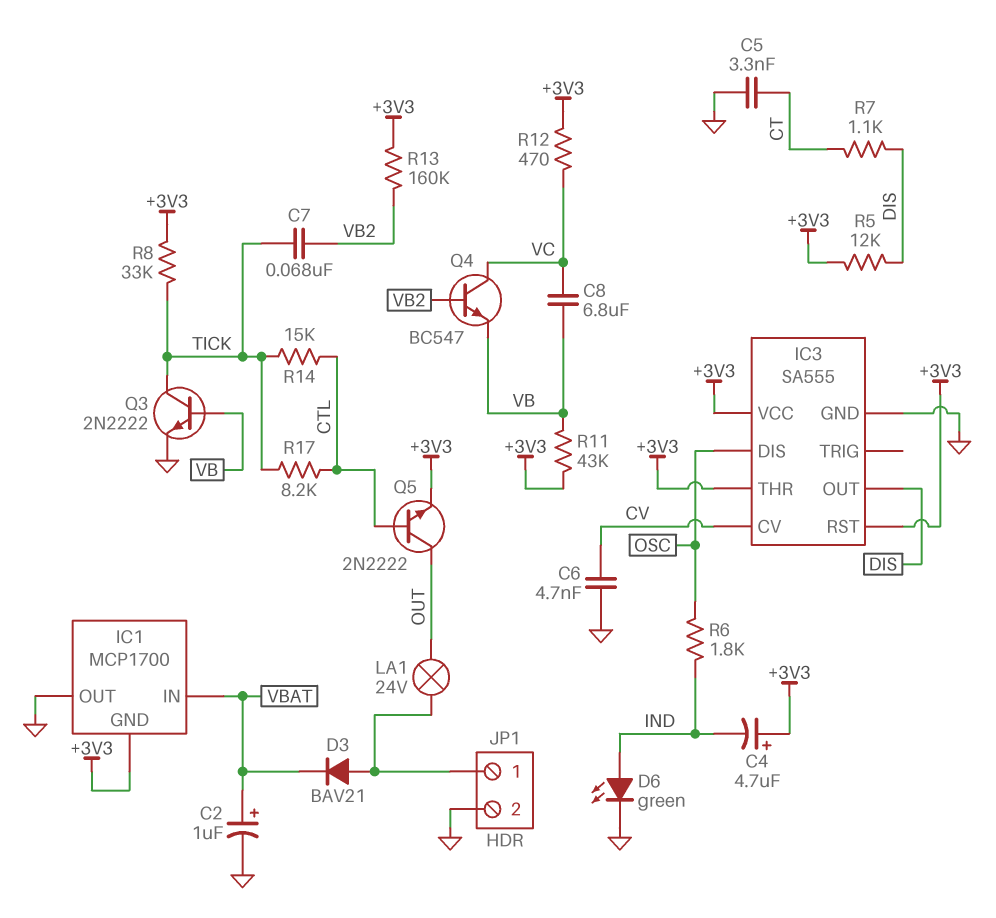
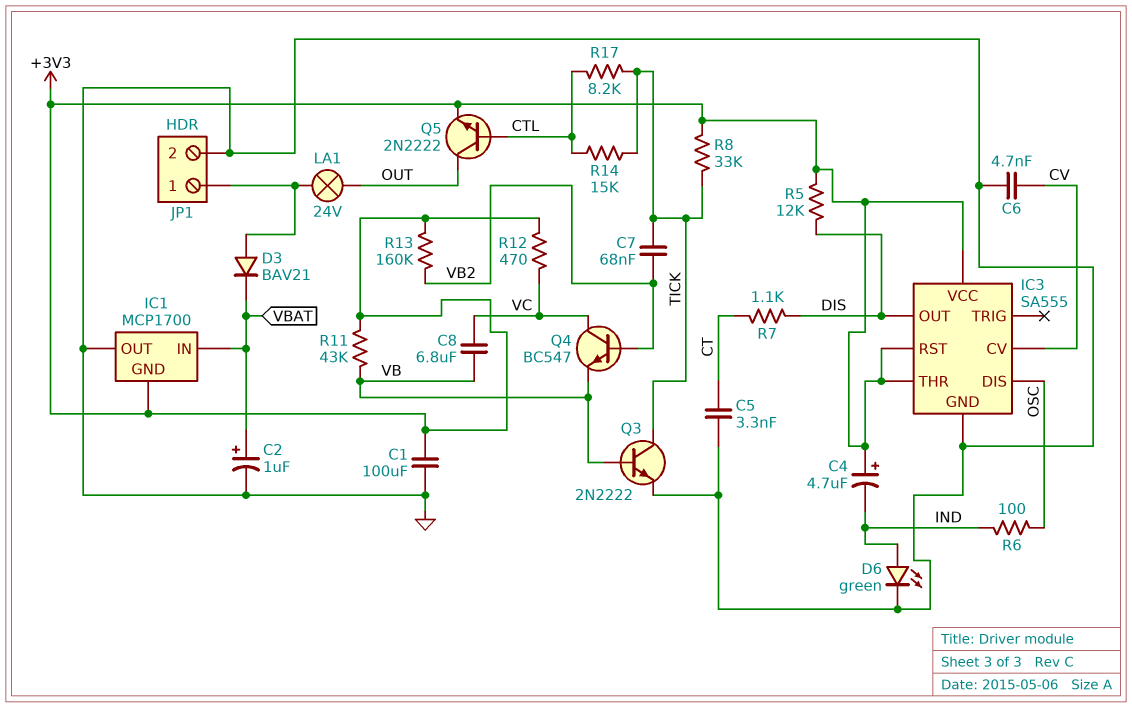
C1: none -> 100uF (+3V3, GND)
R6: 1.8k (IND, OSC) -> 100 (IND, OSC)

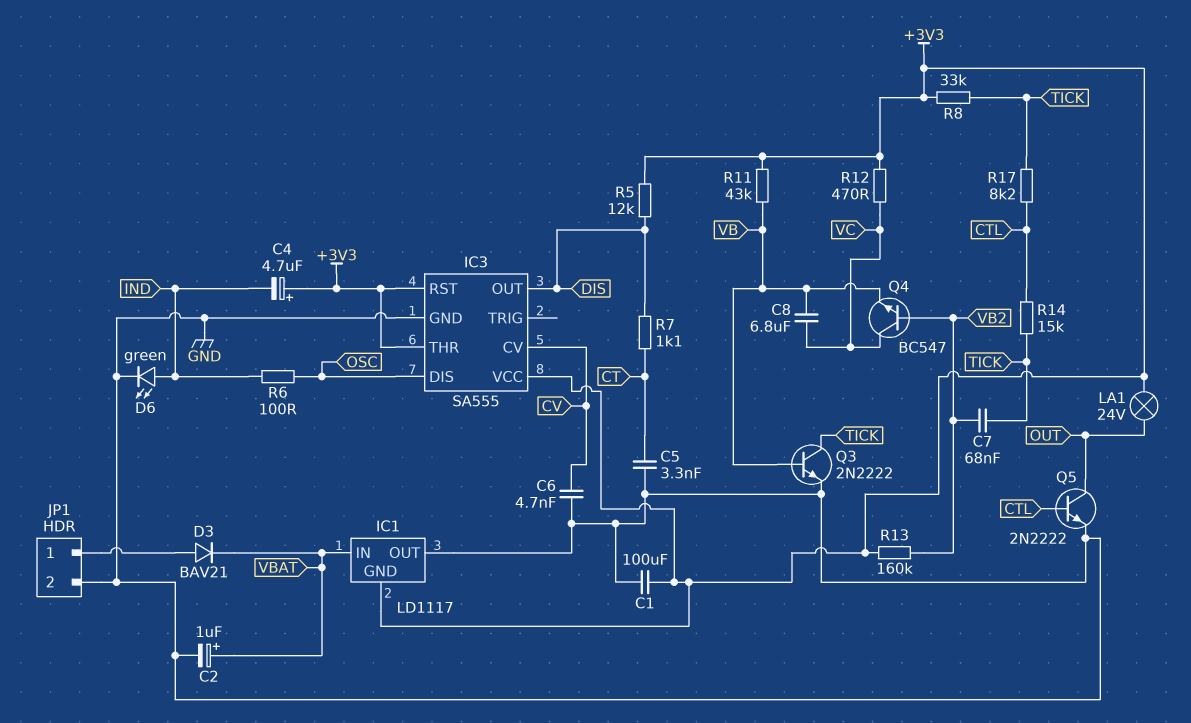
IC1: MCP1700 -> LD1117
LA1: lamp 24V (JP1/1, OUT) -> lamp 24V (+3V3, OUT)
Q5: NPN 2N2222 (B CTL, C OUT, E +3V3) -> NPN 2N2222 (B CTL, C OUT, E GND)

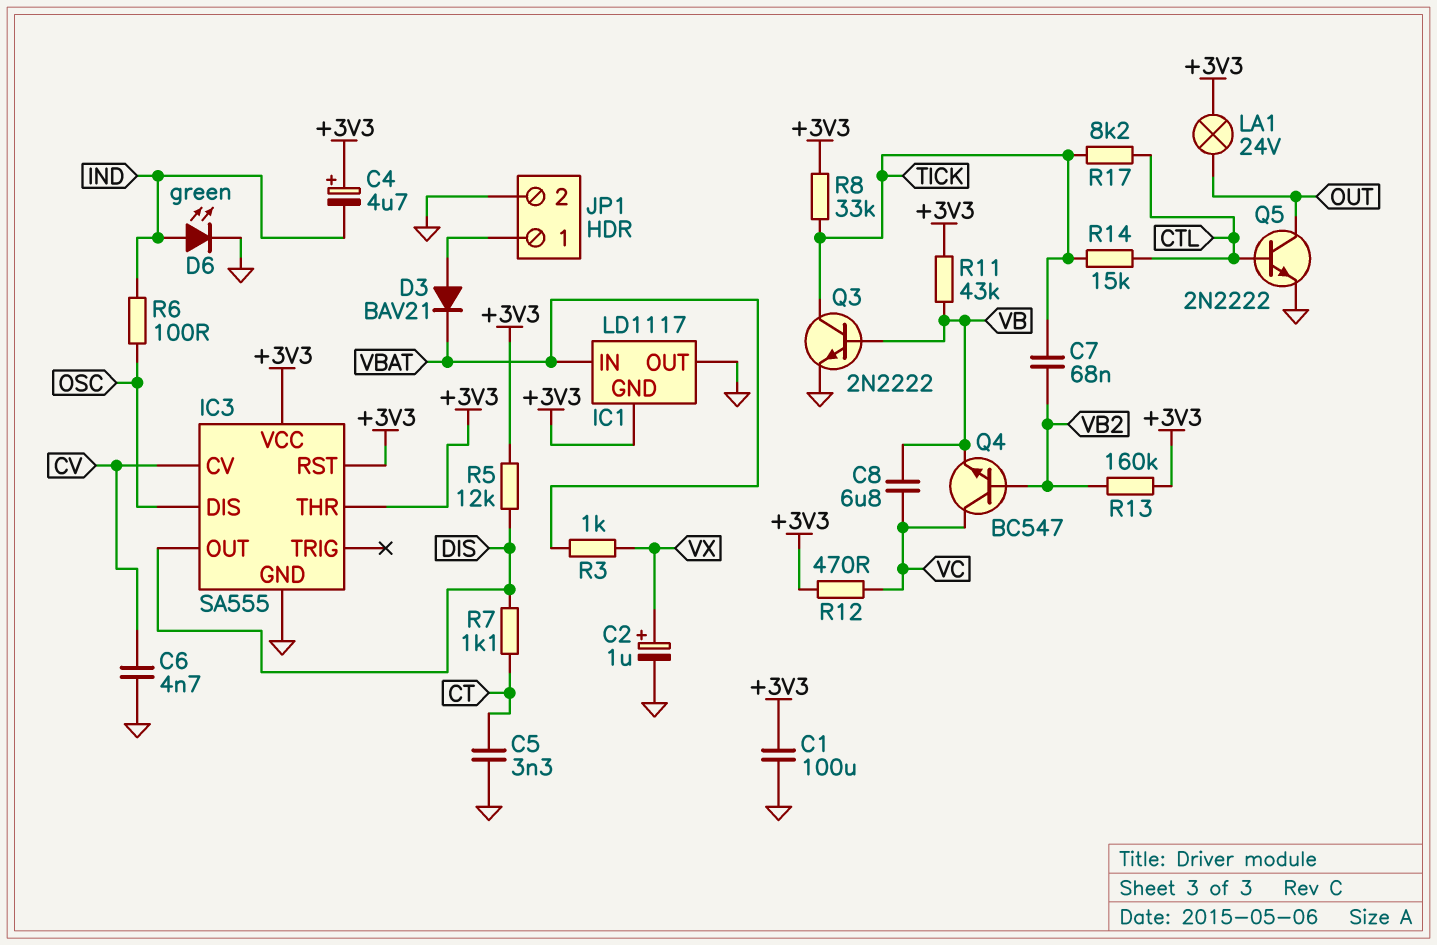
C2: 1uF (plus VBAT, minus GND) -> 1uF (plus VX, minus GND)
R3: none -> 1k (VBAT, VX)

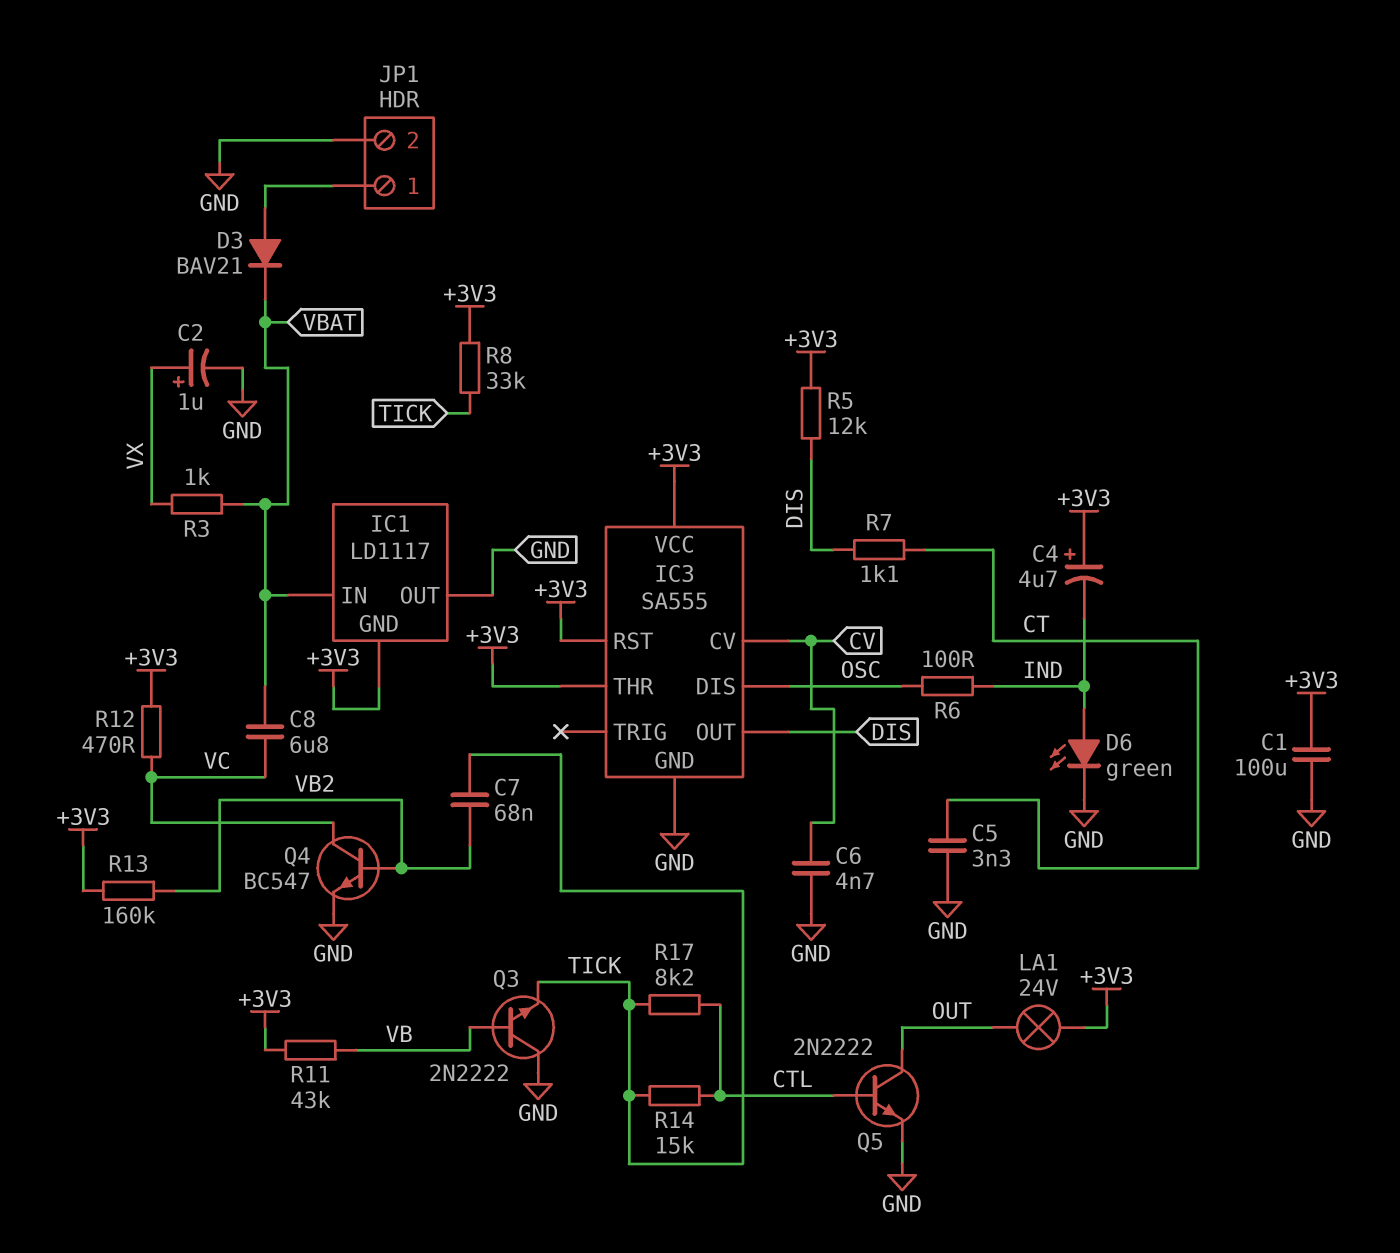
C8: 6.8uF (VB, VC) -> 6.8uF (VBAT, VC)
Q3: NPN 2N2222 (B VB, C TICK, E GND) -> NPN 2N2222 (B VB, C GND, E TICK)
Q4: NPN BC547 (B VB2, C VC, E VB) -> NPN BC547 (B VB2, C VC, E GND)

